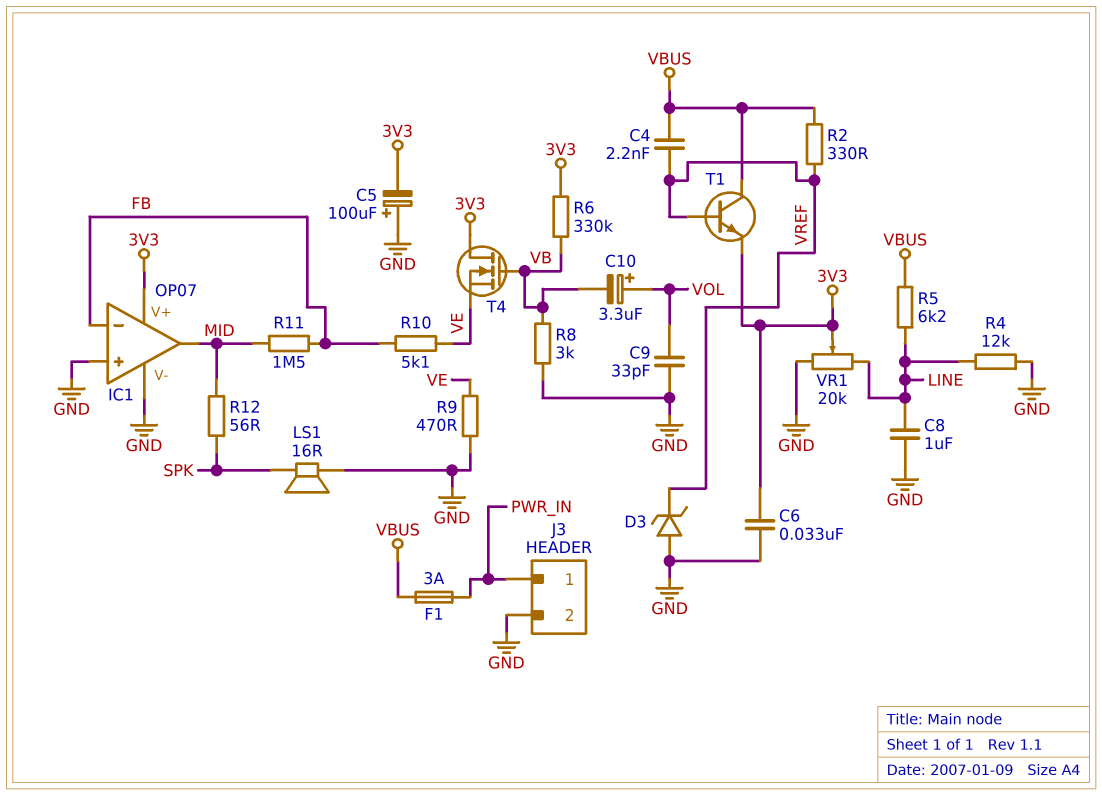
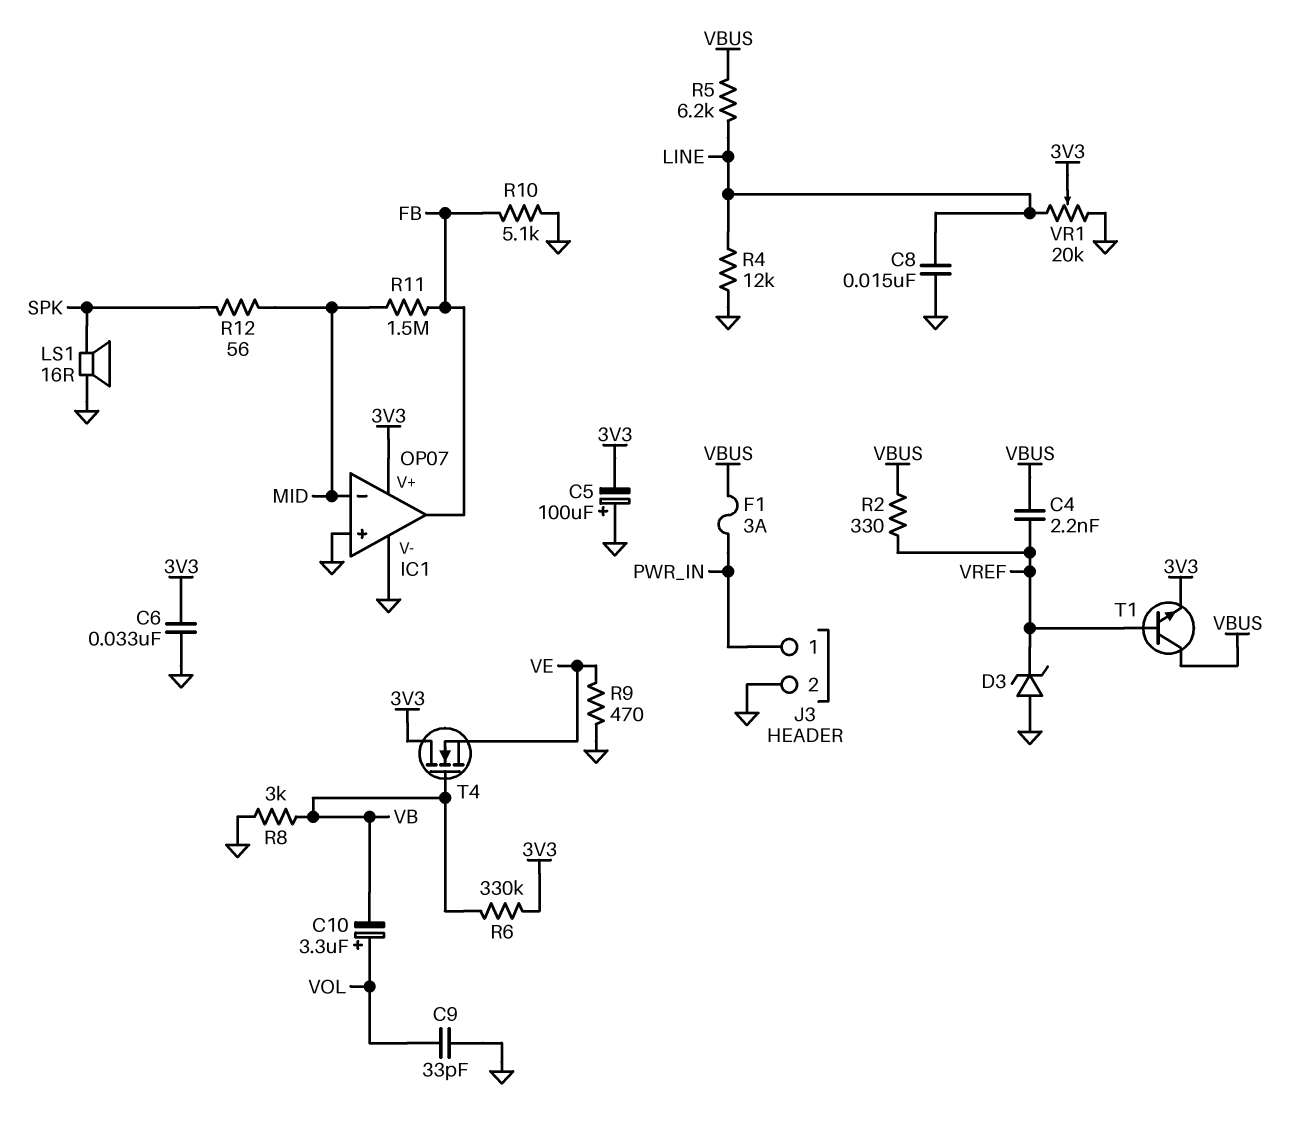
C8: 1uF (GND, LINE) -> 15nF (GND, LINE)
IC1 pin in-: FB -> MID
IC1 pin out: MID -> FB
R10: 5.1k (FB, VE) -> 5.1k (FB, GND)

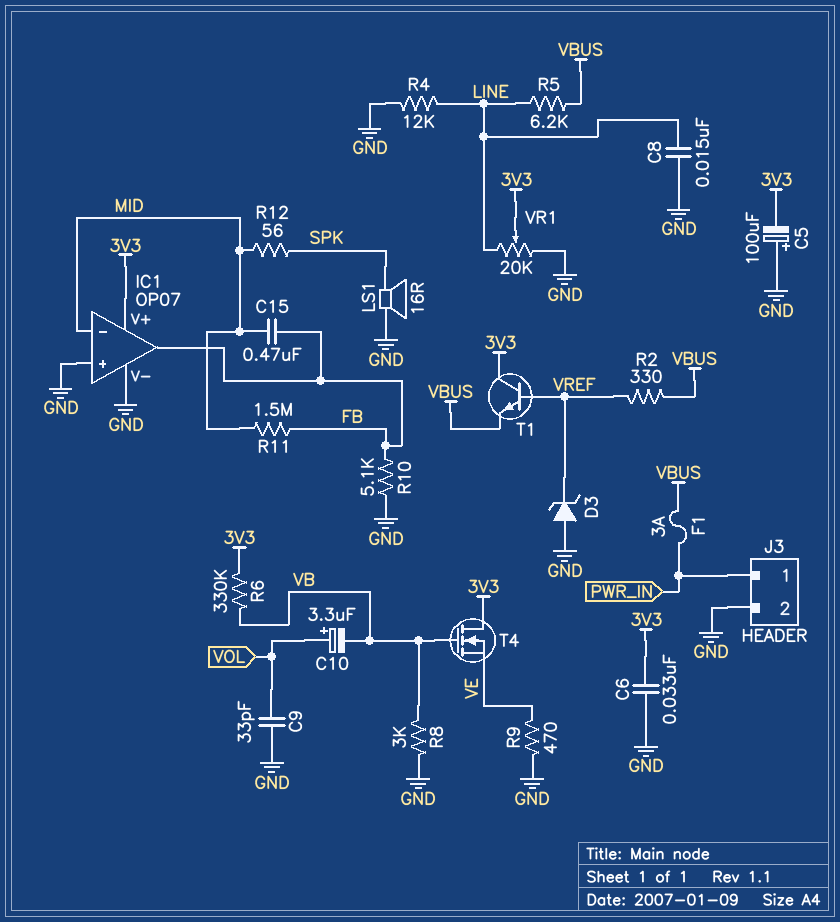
C4: 2.2nF (VBUS, VREF) -> none
C15: none -> 470nF (FB, MID)
T1: NPN (B VREF, C VBUS, E 3V3) -> NPN (B VREF, C 3V3, E VBUS)

